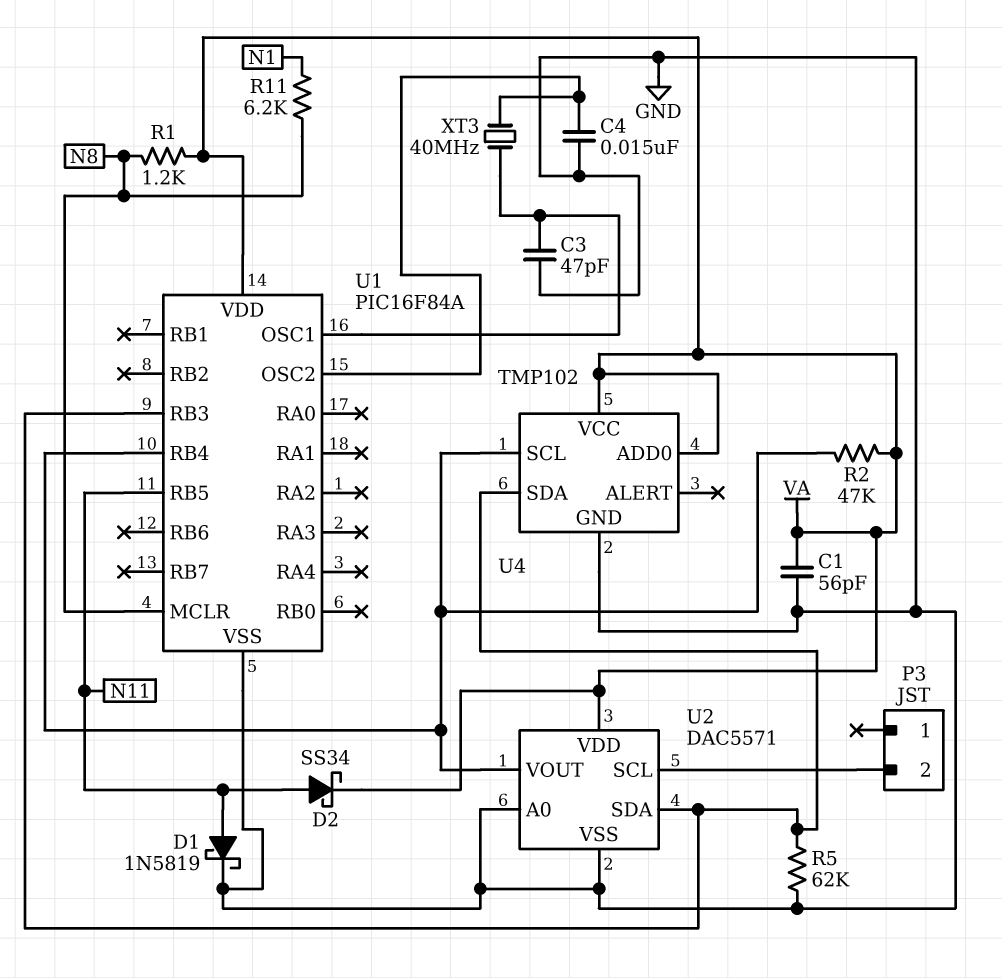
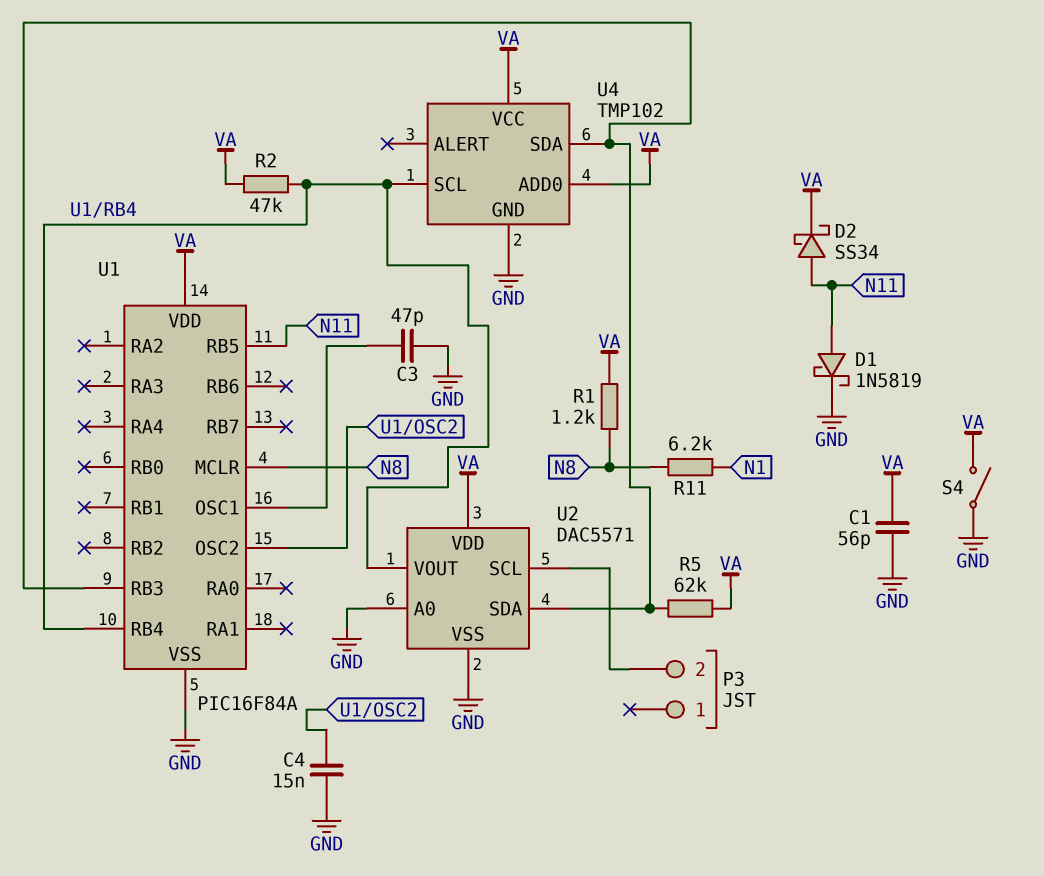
R5: 62k (GND, U1/RB3) -> 62k (U1/RB3, VA)
S4: none -> switch (GND, VA)
XT3: 40MHz (U1/OSC1, U1/OSC2) -> none

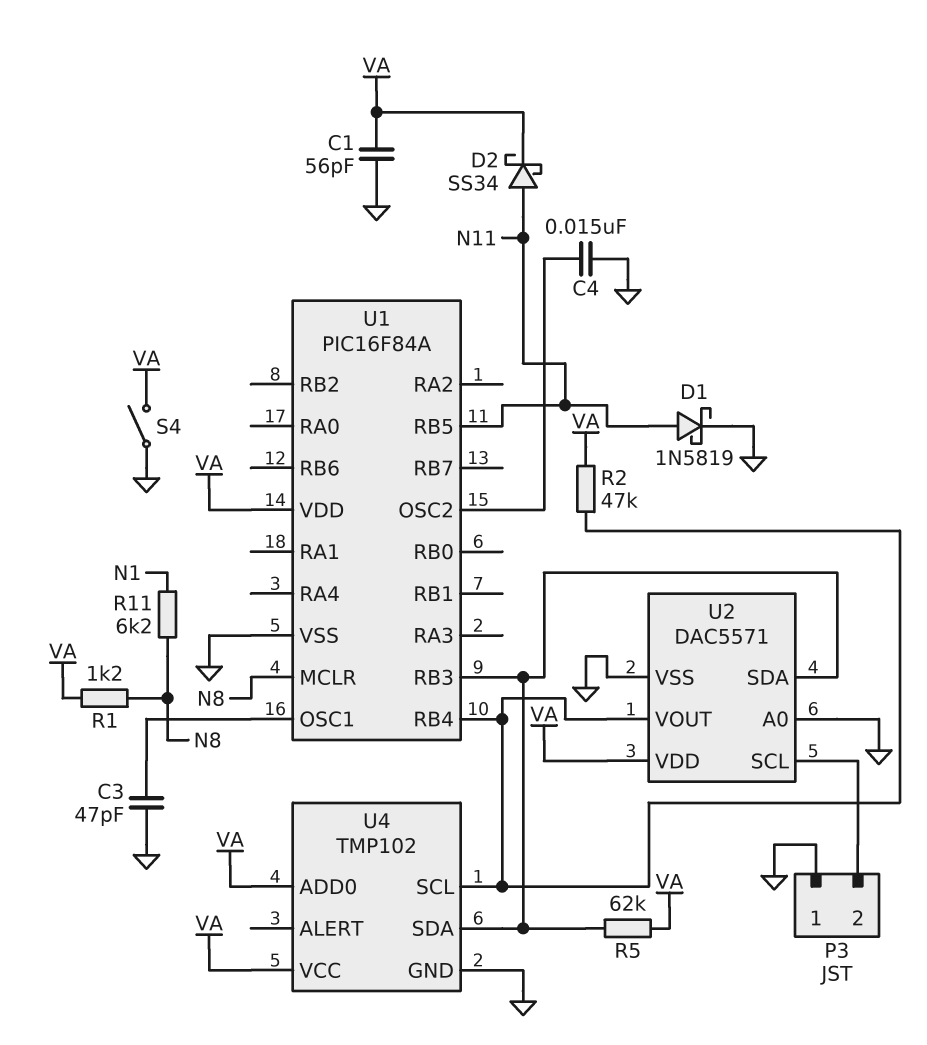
P3 pin 1: none -> GND

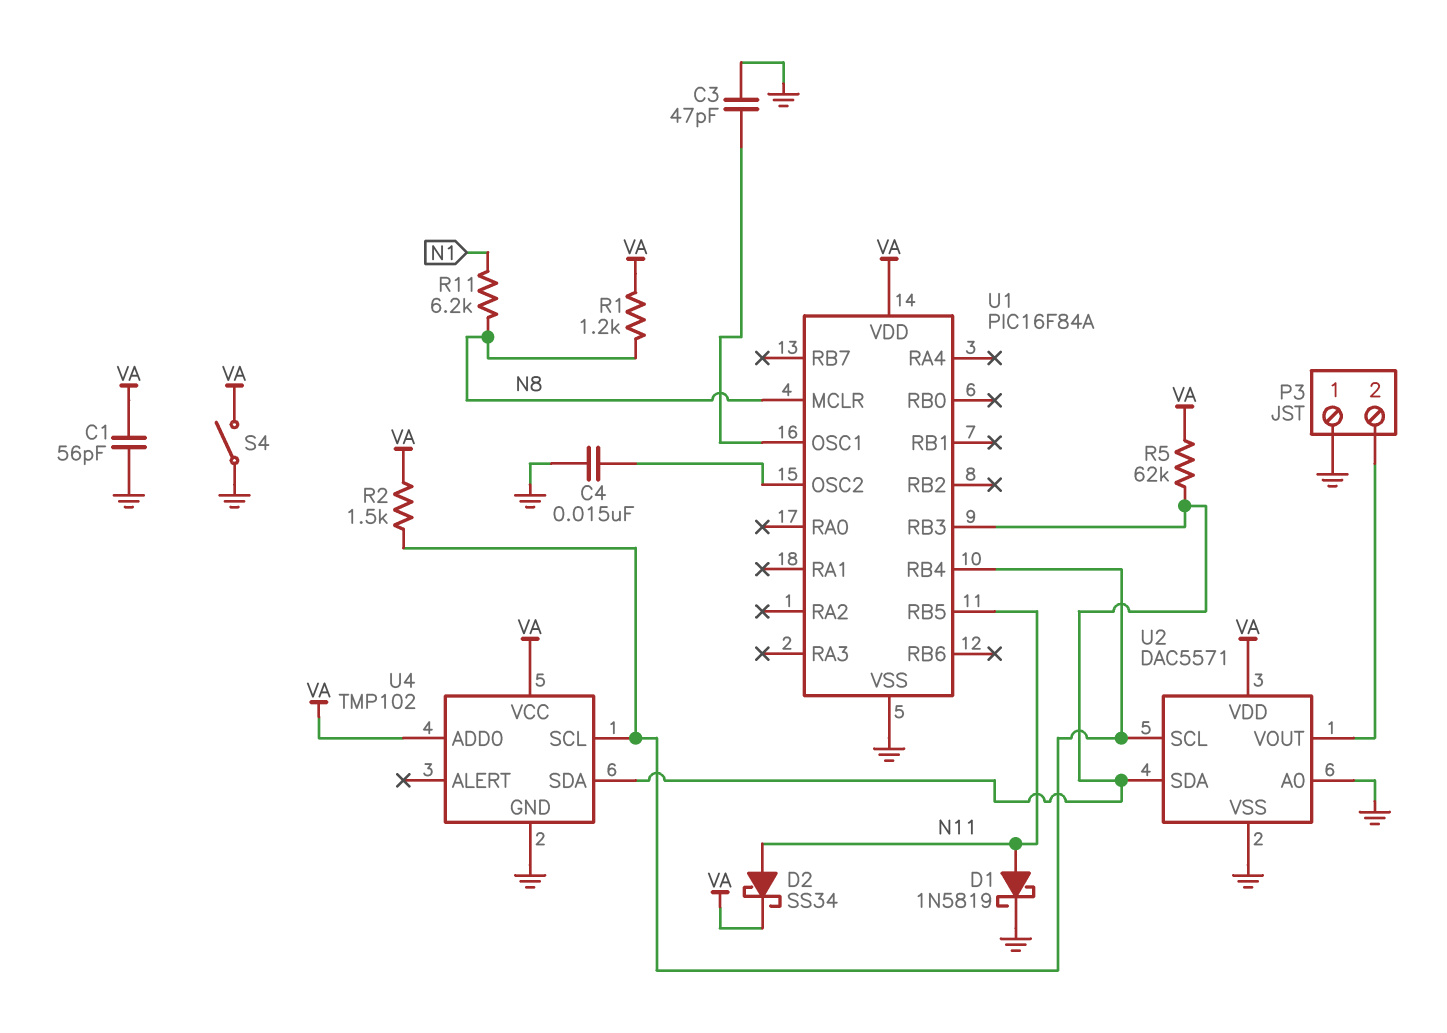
R2: 47k (U1/RB4, VA) -> 1.5k (U1/RB4, VA)
U2 pin SCL: P3/2 -> U1/RB4
U2 pin VOUT: U1/RB4 -> P3/2

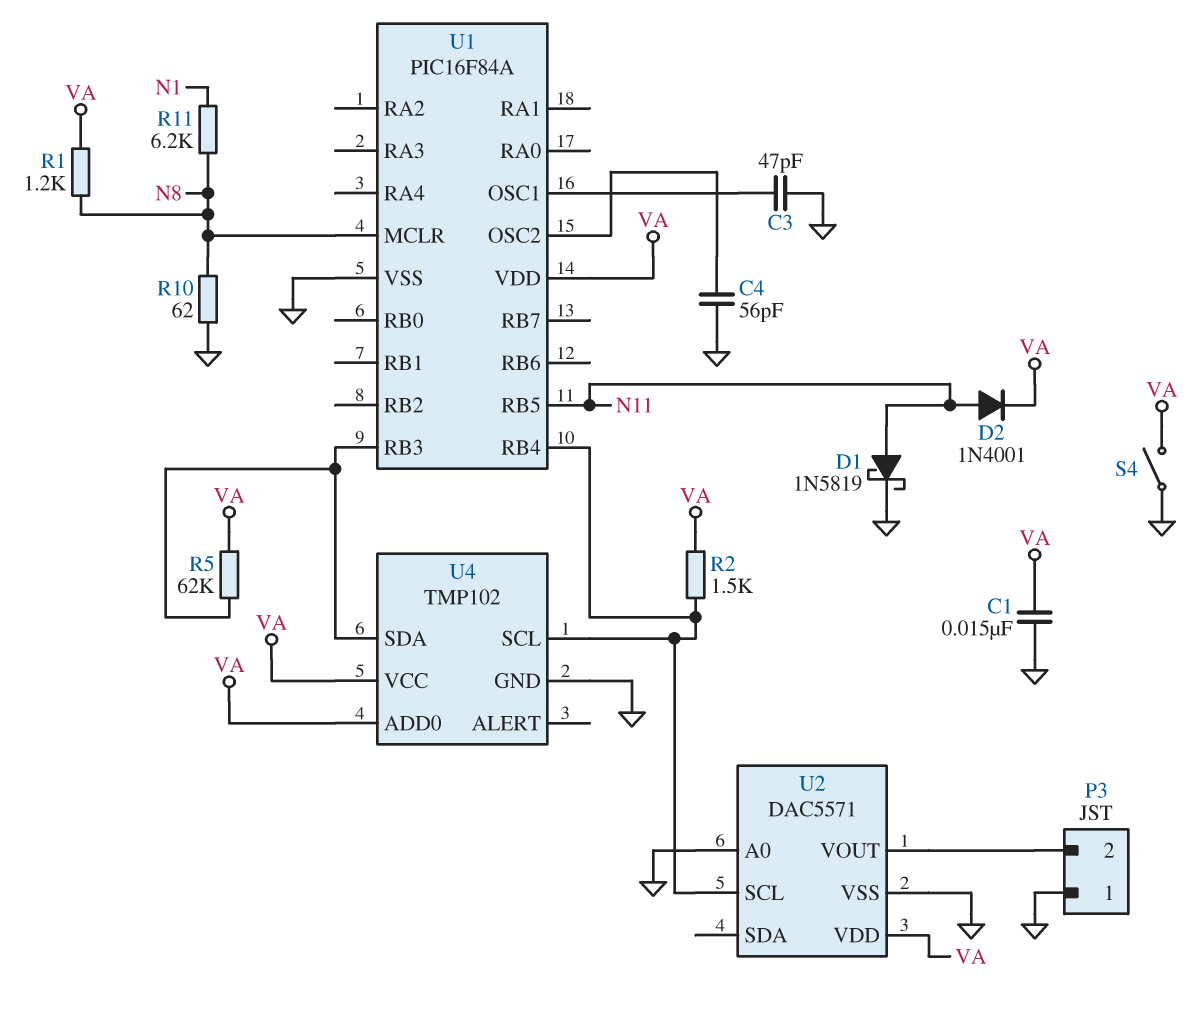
C1: 56pF (GND, VA) -> 15nF (GND, VA)
C4: 15nF (GND, U1/OSC2) -> 56pF (GND, U1/OSC2)
D2: schottky SS34 (A N11, K VA) -> diode 1N4001 (A N11, K VA)
R10: none -> 62 (GND, N8)
U2 pin SDA: U1/RB3 -> none

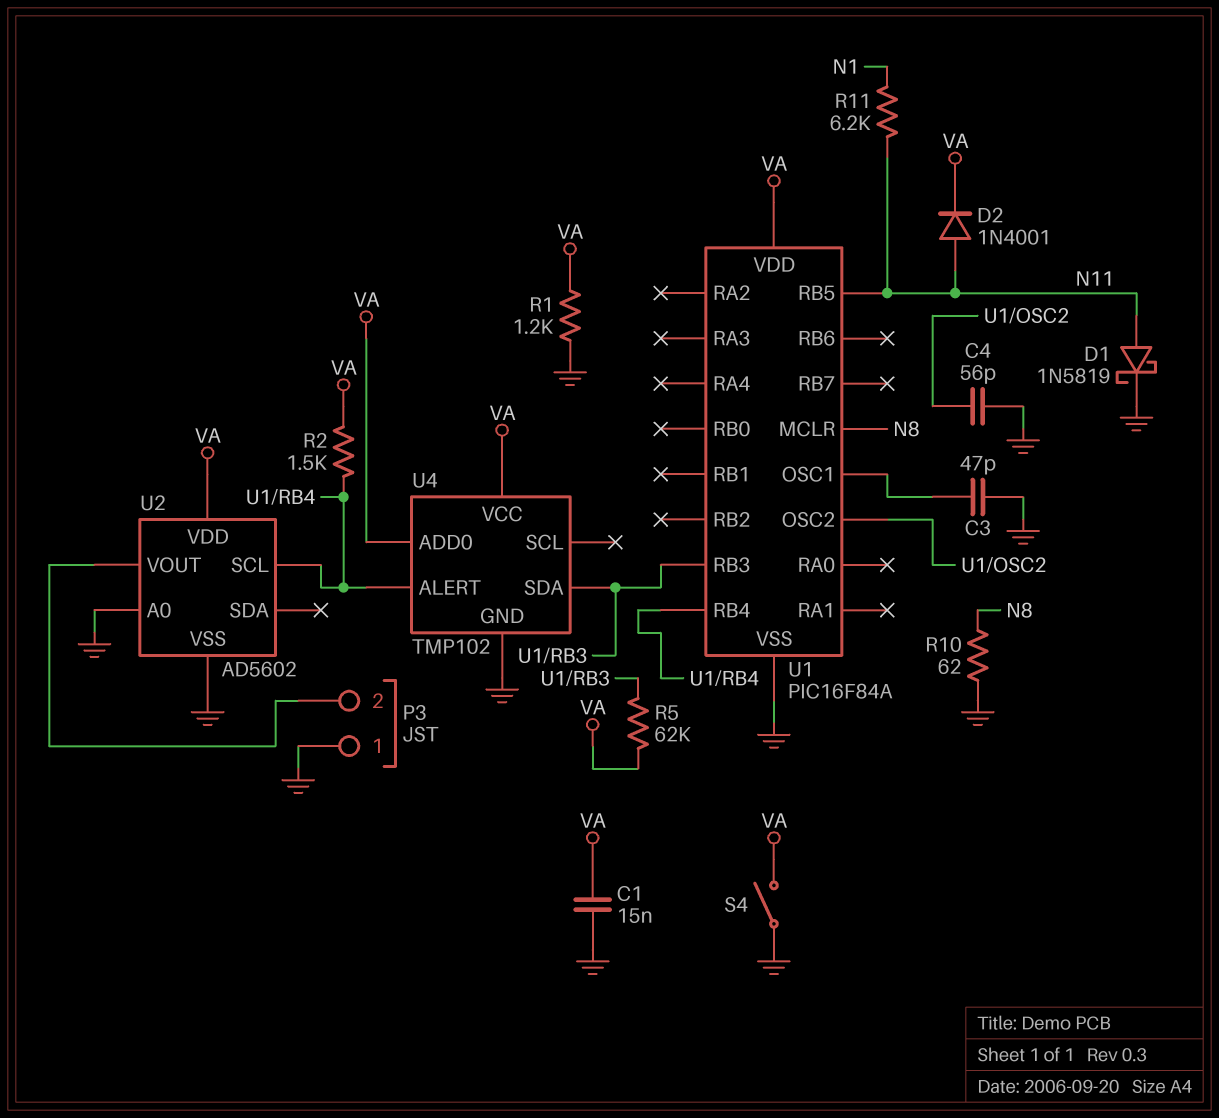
R1: 1.2k (N8, VA) -> 1.2k (GND, VA)
R11: 6.2k (N1, N8) -> 6.2k (N1, N11)
U2: DAC5571 -> AD5602
U4 pin ALERT: none -> U1/RB4
U4 pin SCL: U1/RB4 -> none

